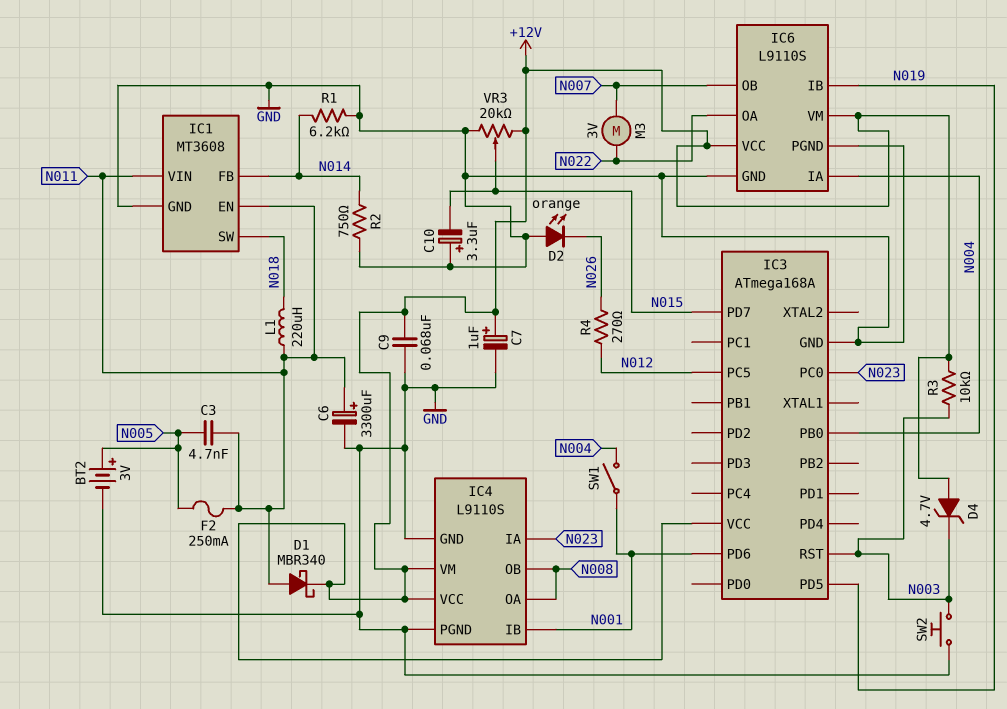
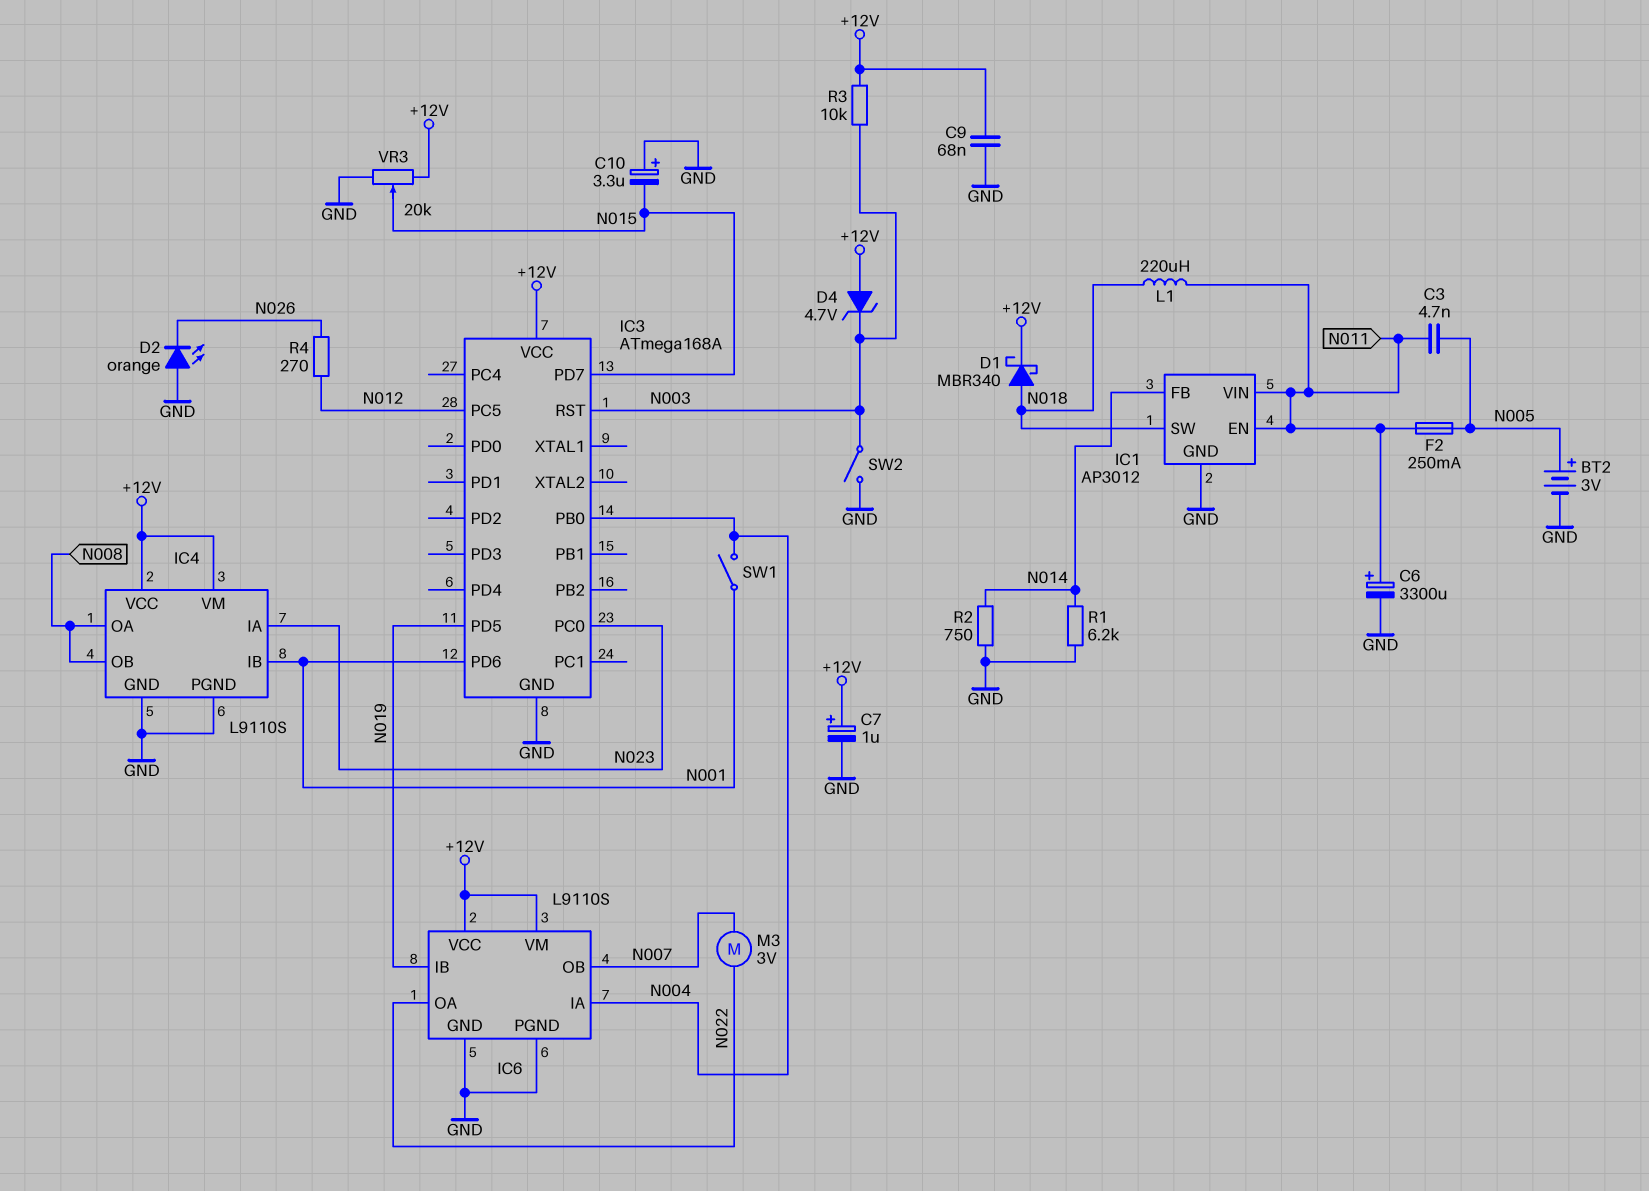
D1: schottky MBR340 (A N011, K +12V) -> schottky MBR340 (A N018, K +12V)
IC1: MT3608 -> AP3012
SW2: button (GND, N003) -> switch (GND, N003)

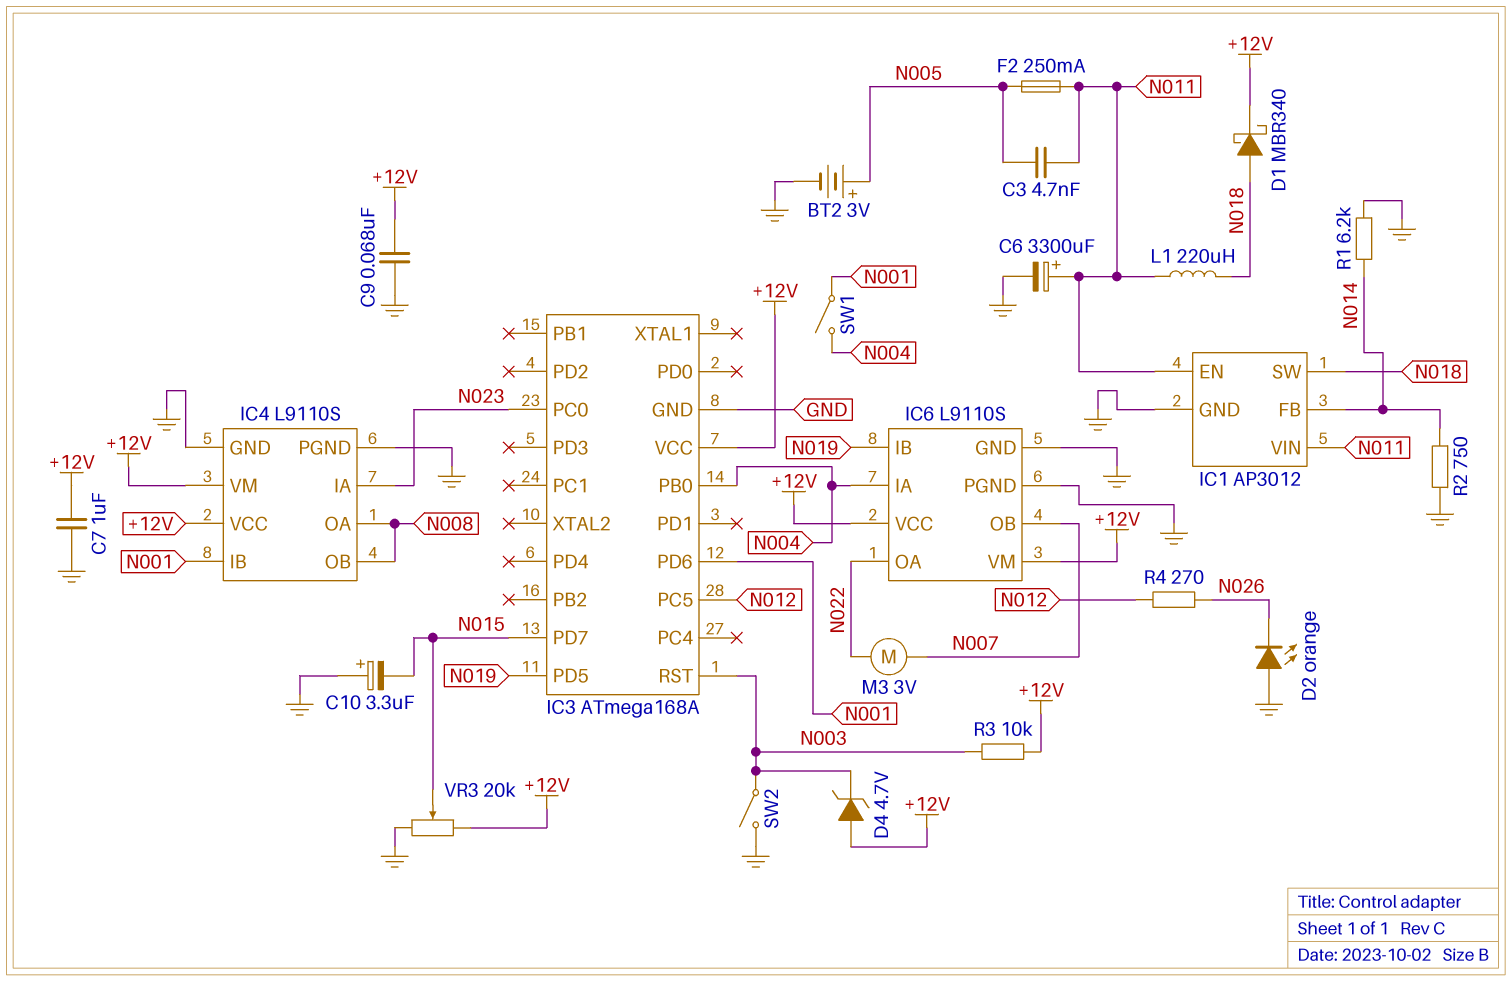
C7: 1uF (plus +12V, minus GND) -> 1uF (+12V, GND)

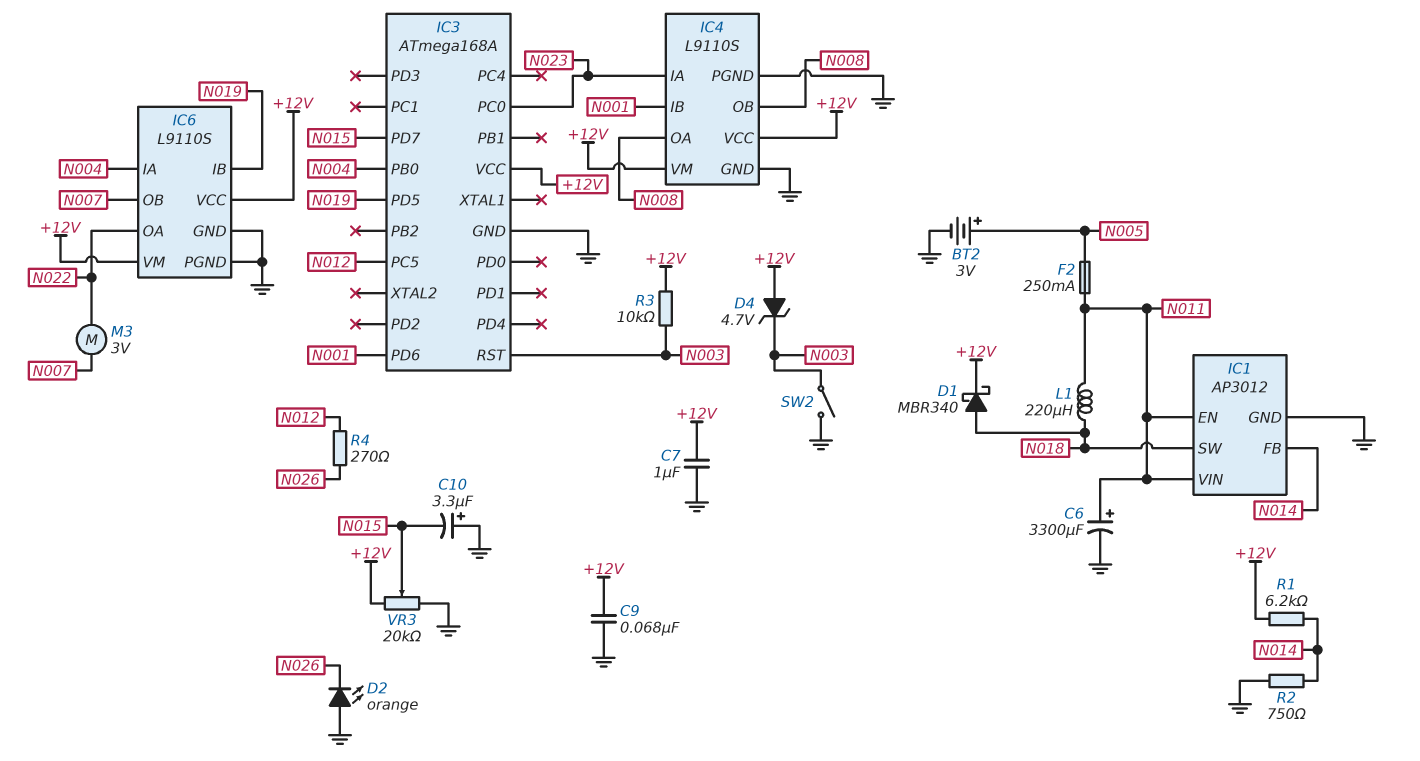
C3: 4.7nF (N005, N011) -> none
R1: 6.2k (GND, N014) -> 6.2k (+12V, N014)
SW1: switch (N001, N004) -> none

